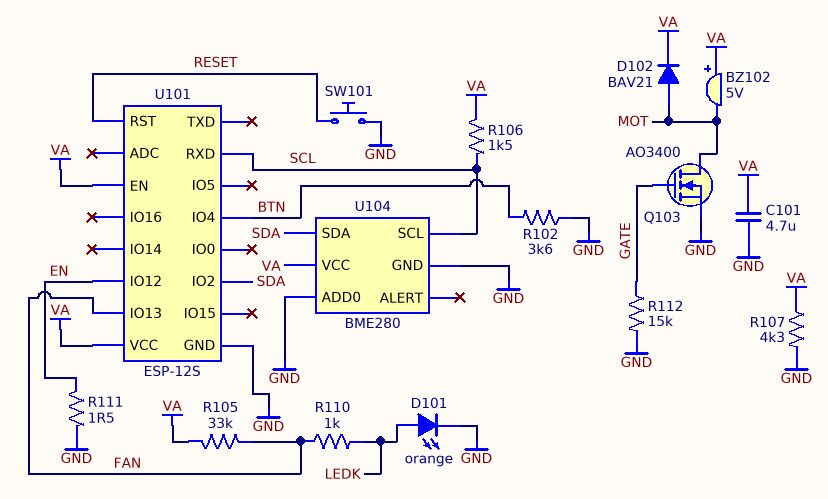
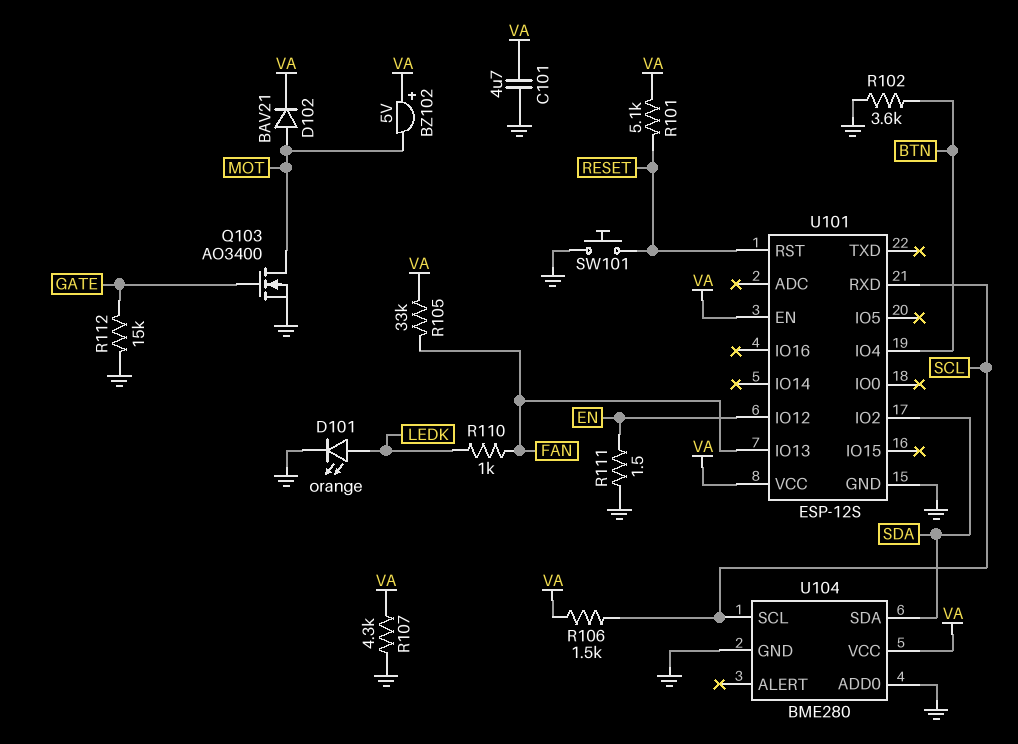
R101: none -> 5.1k (RESET, VA)

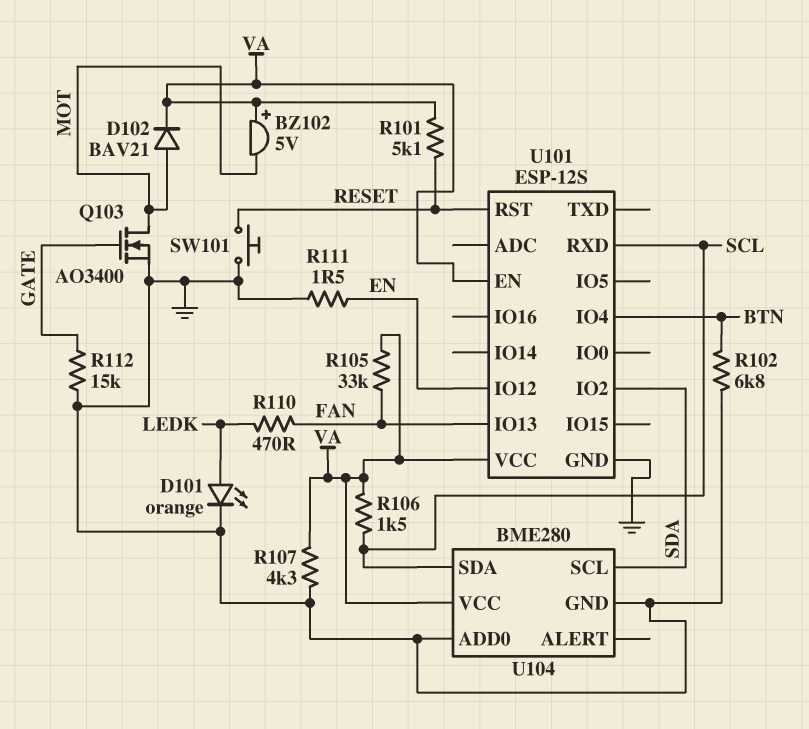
C101: 4.7uF (GND, VA) -> none
R102: 3.6k (BTN, GND) -> 6.8k (BTN, GND)
R110: 1k (FAN, LEDK) -> 470 (FAN, LEDK)
U104 pin SCL: SCL -> SDA
U104 pin SDA: SDA -> SCL

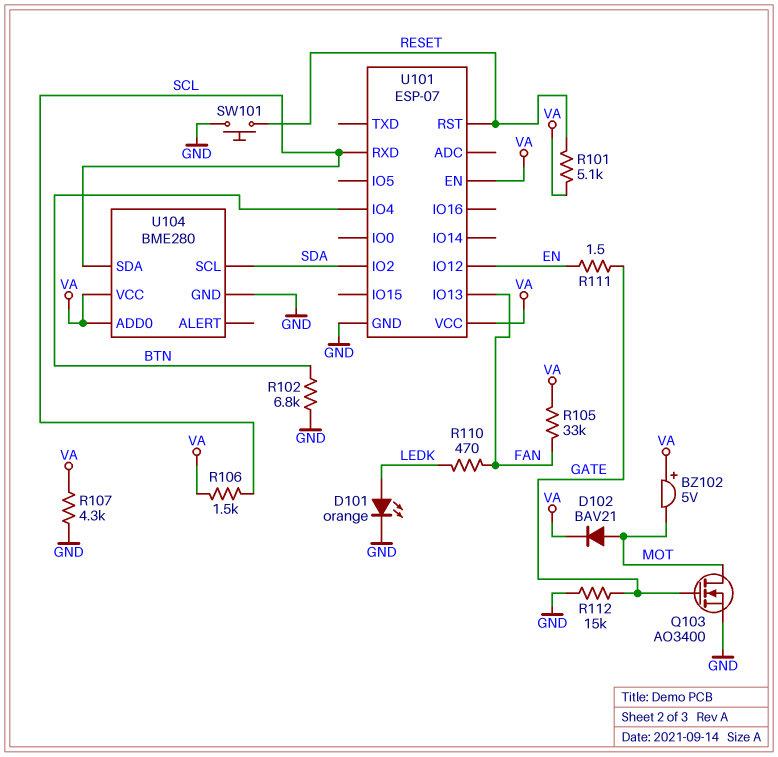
R111: 1.5 (EN, GND) -> 1.5 (EN, GATE)
U101: ESP-12S -> ESP-07
U104 pin ADD0: GND -> VA

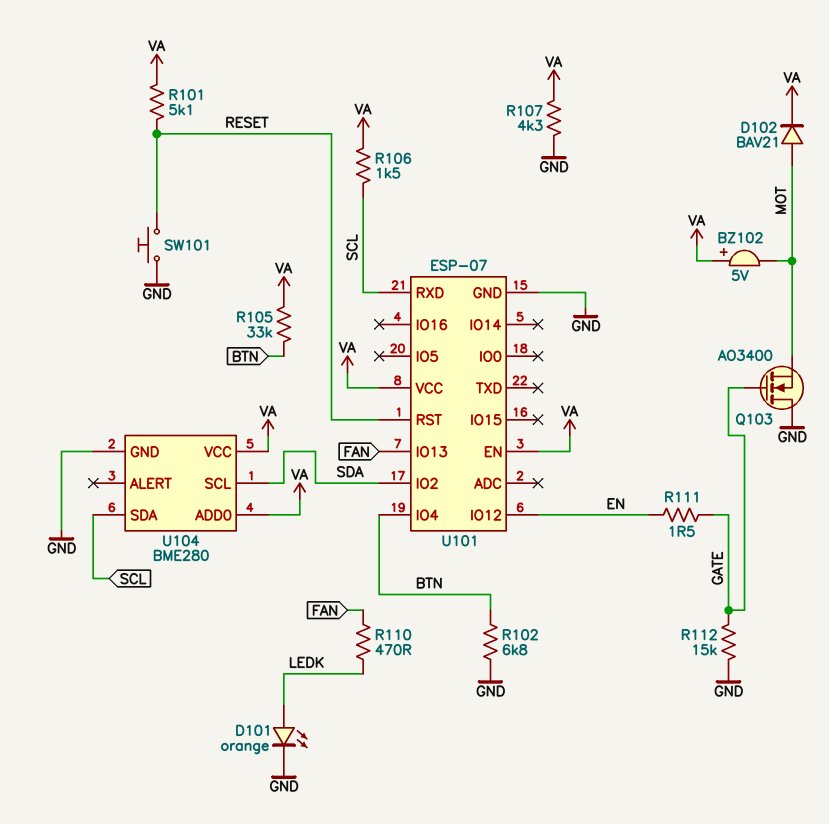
Q103: NMOS AO3400 (G GATE, D MOT, S GND) -> NMOS AO3400 (G GATE, D GND, S MOT)
R105: 33k (FAN, VA) -> 33k (BTN, VA)

